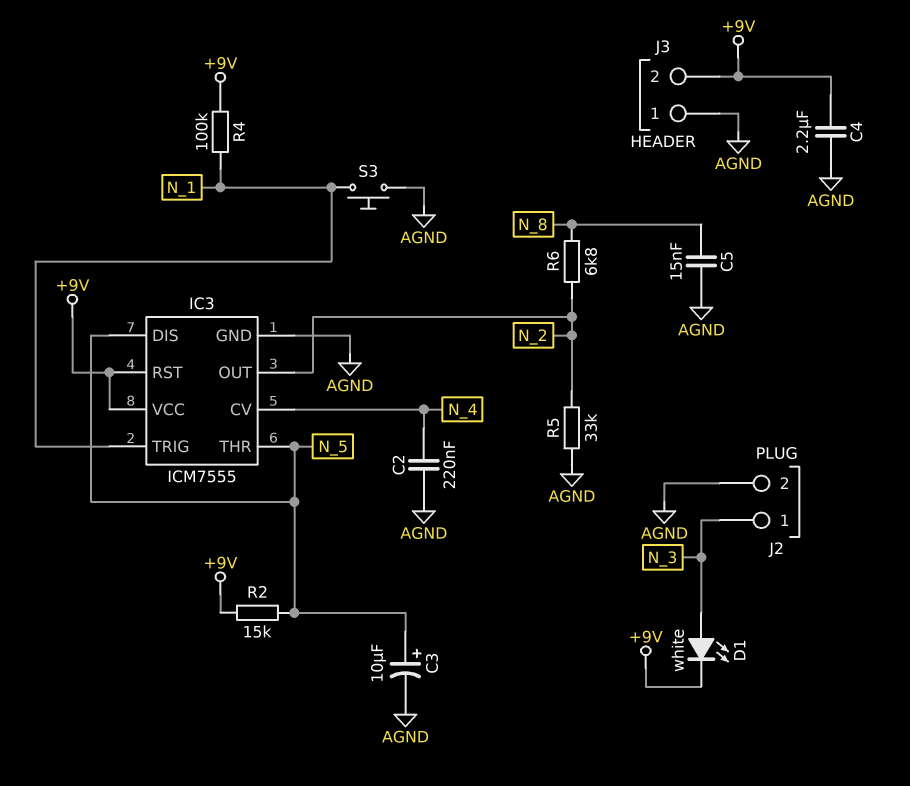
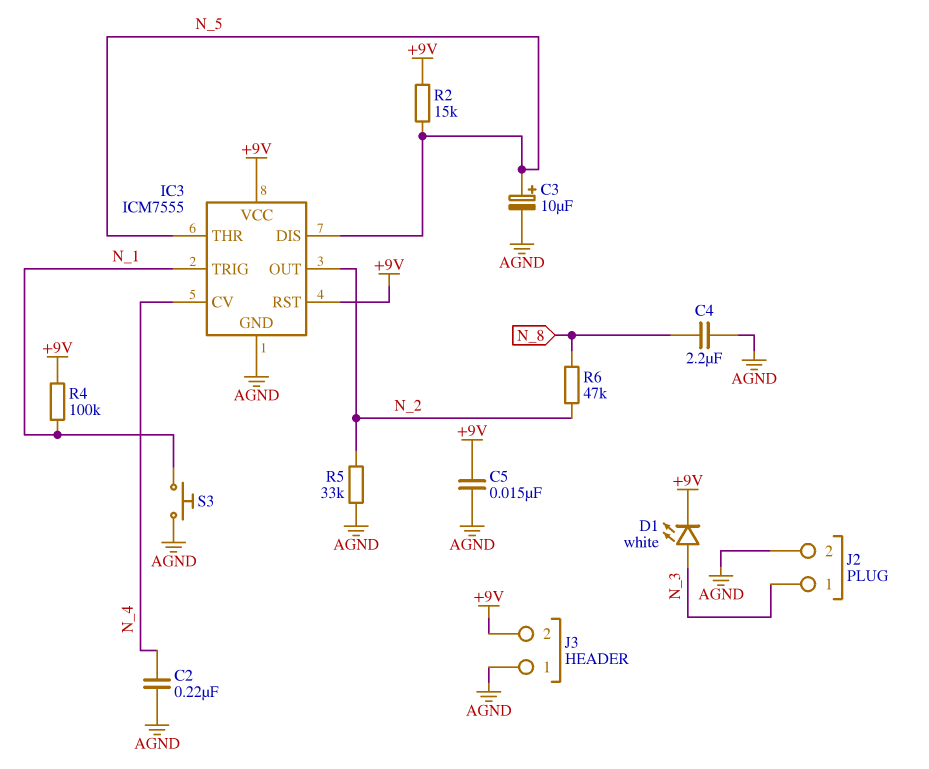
C4: 2.2uF (+9V, AGND) -> 2.2uF (AGND, N_8)
C5: 15nF (AGND, N_8) -> 15nF (+9V, AGND)
R6: 6.8k (N_2, N_8) -> 47k (N_2, N_8)

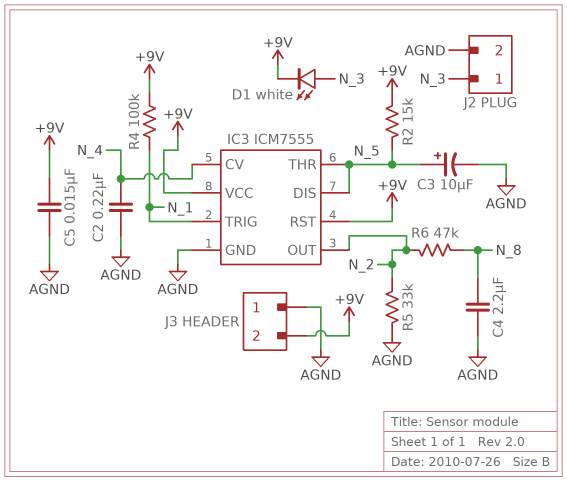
S3: button (AGND, N_1) -> none

